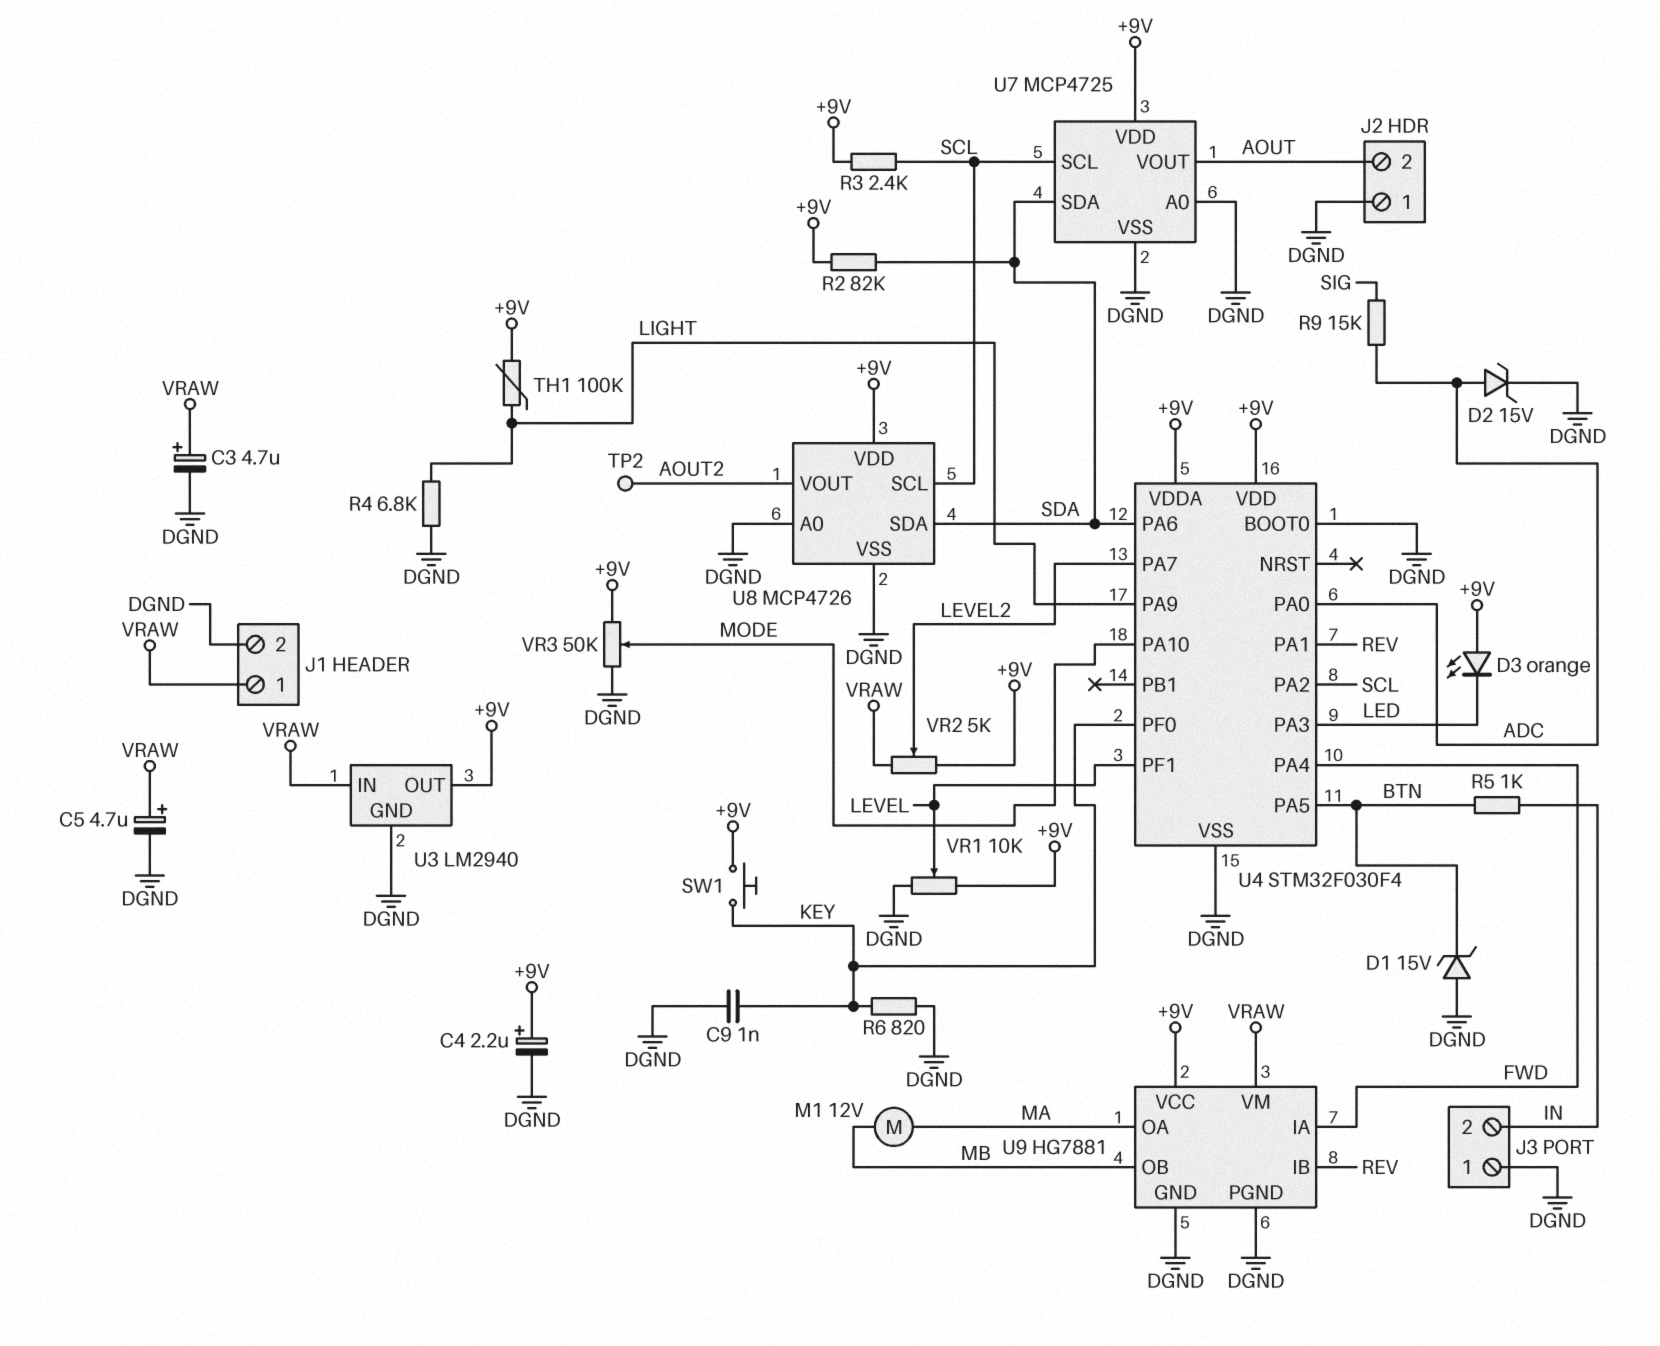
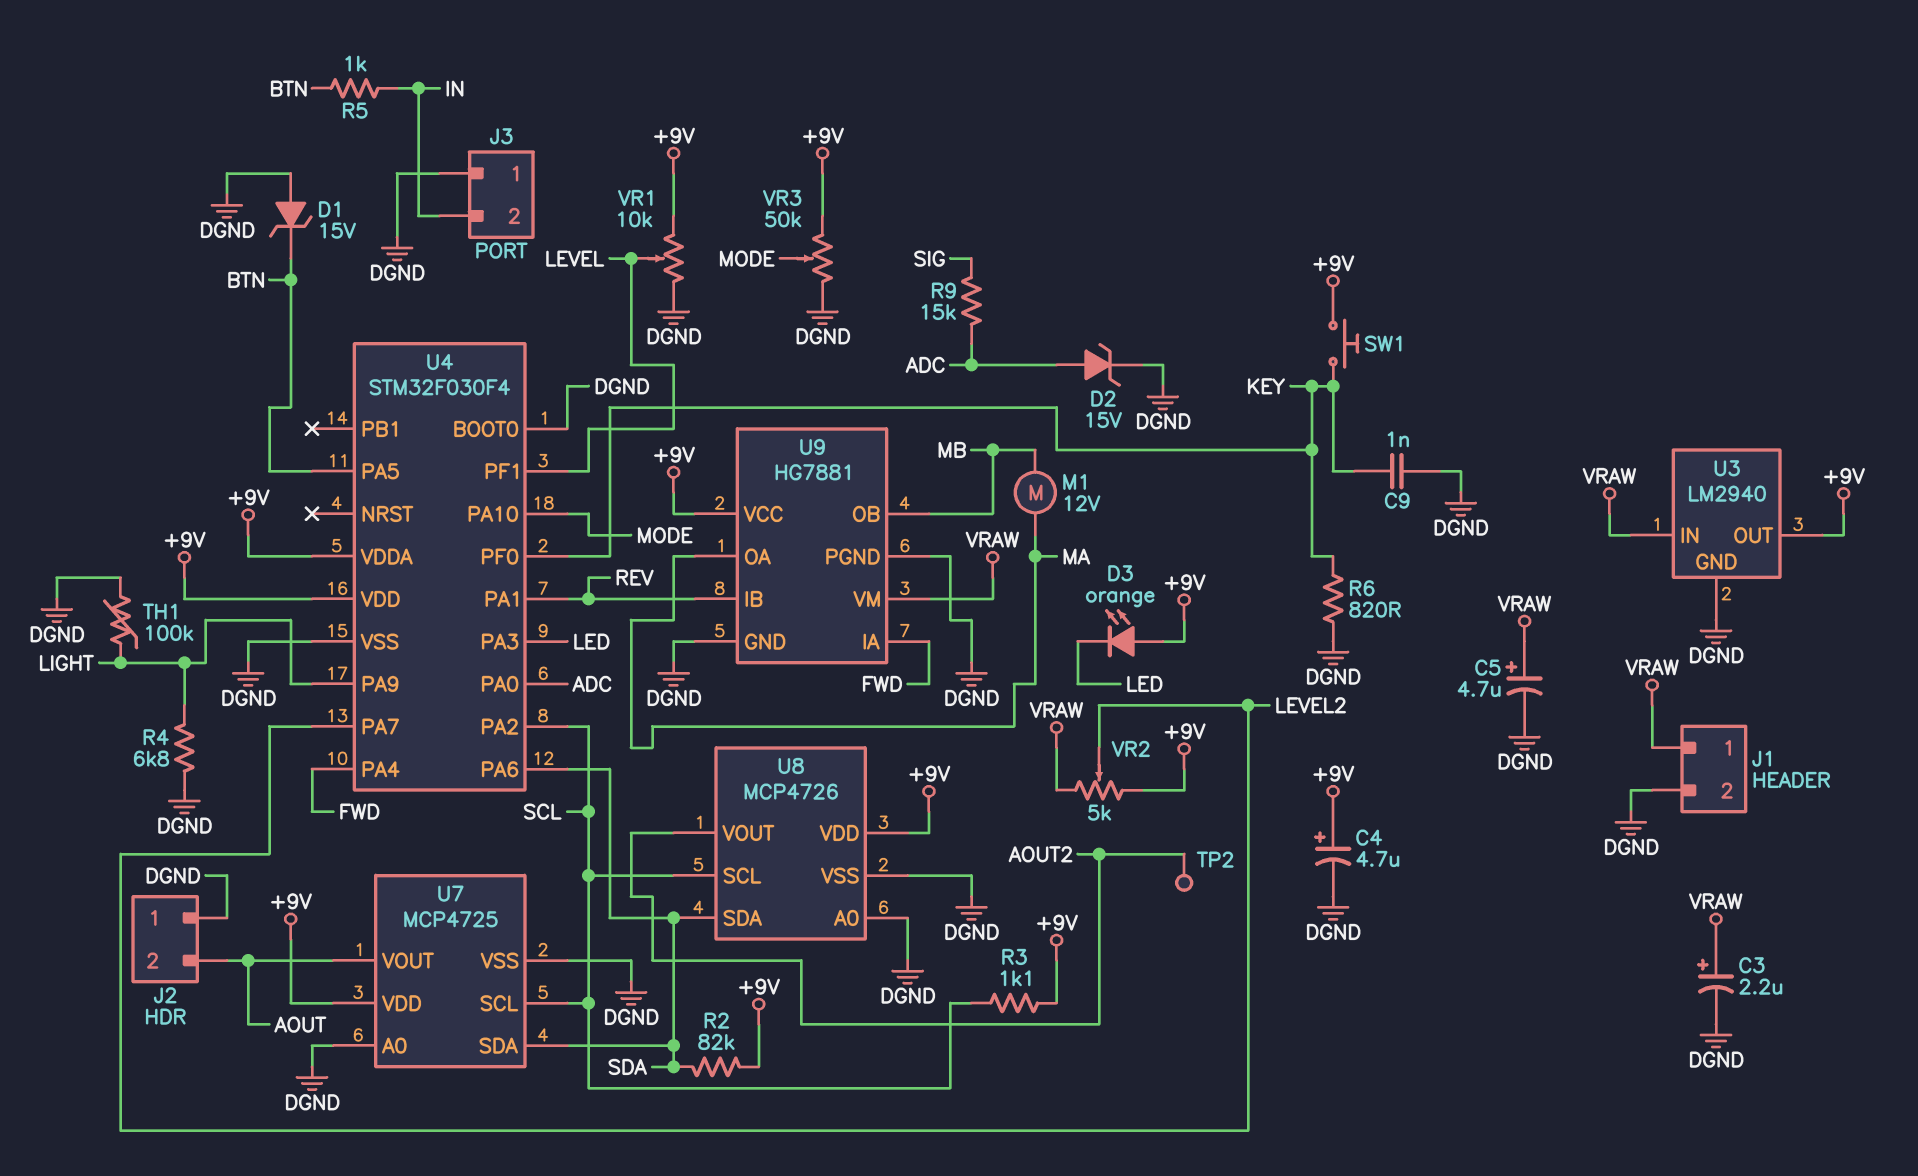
C3: 4.7uF (plus VRAW, minus DGND) -> 2.2uF (plus VRAW, minus DGND)
C4: 2.2uF (plus +9V, minus DGND) -> 4.7uF (plus +9V, minus DGND)
R3: 2.4k (+9V, SCL) -> 1.1k (+9V, SCL)
TH1: 100k (+9V, LIGHT) -> 100k (DGND, LIGHT)

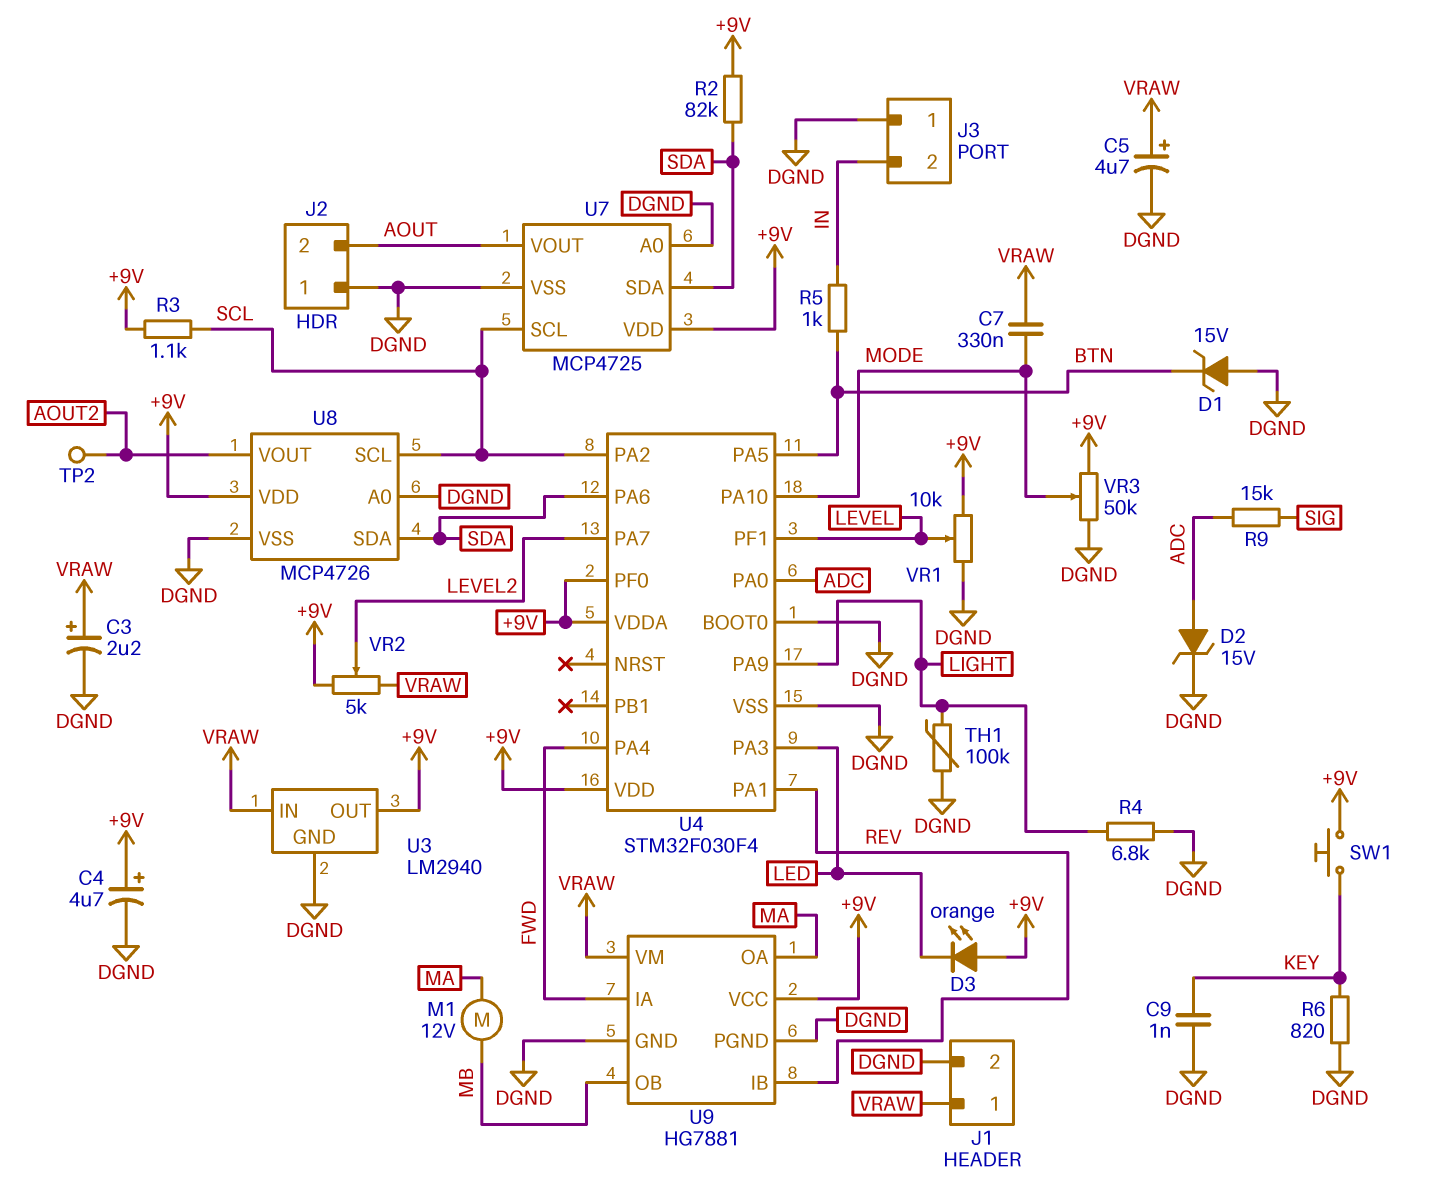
C7: none -> 330nF (MODE, VRAW)
U4 pin PF0: KEY -> +9V

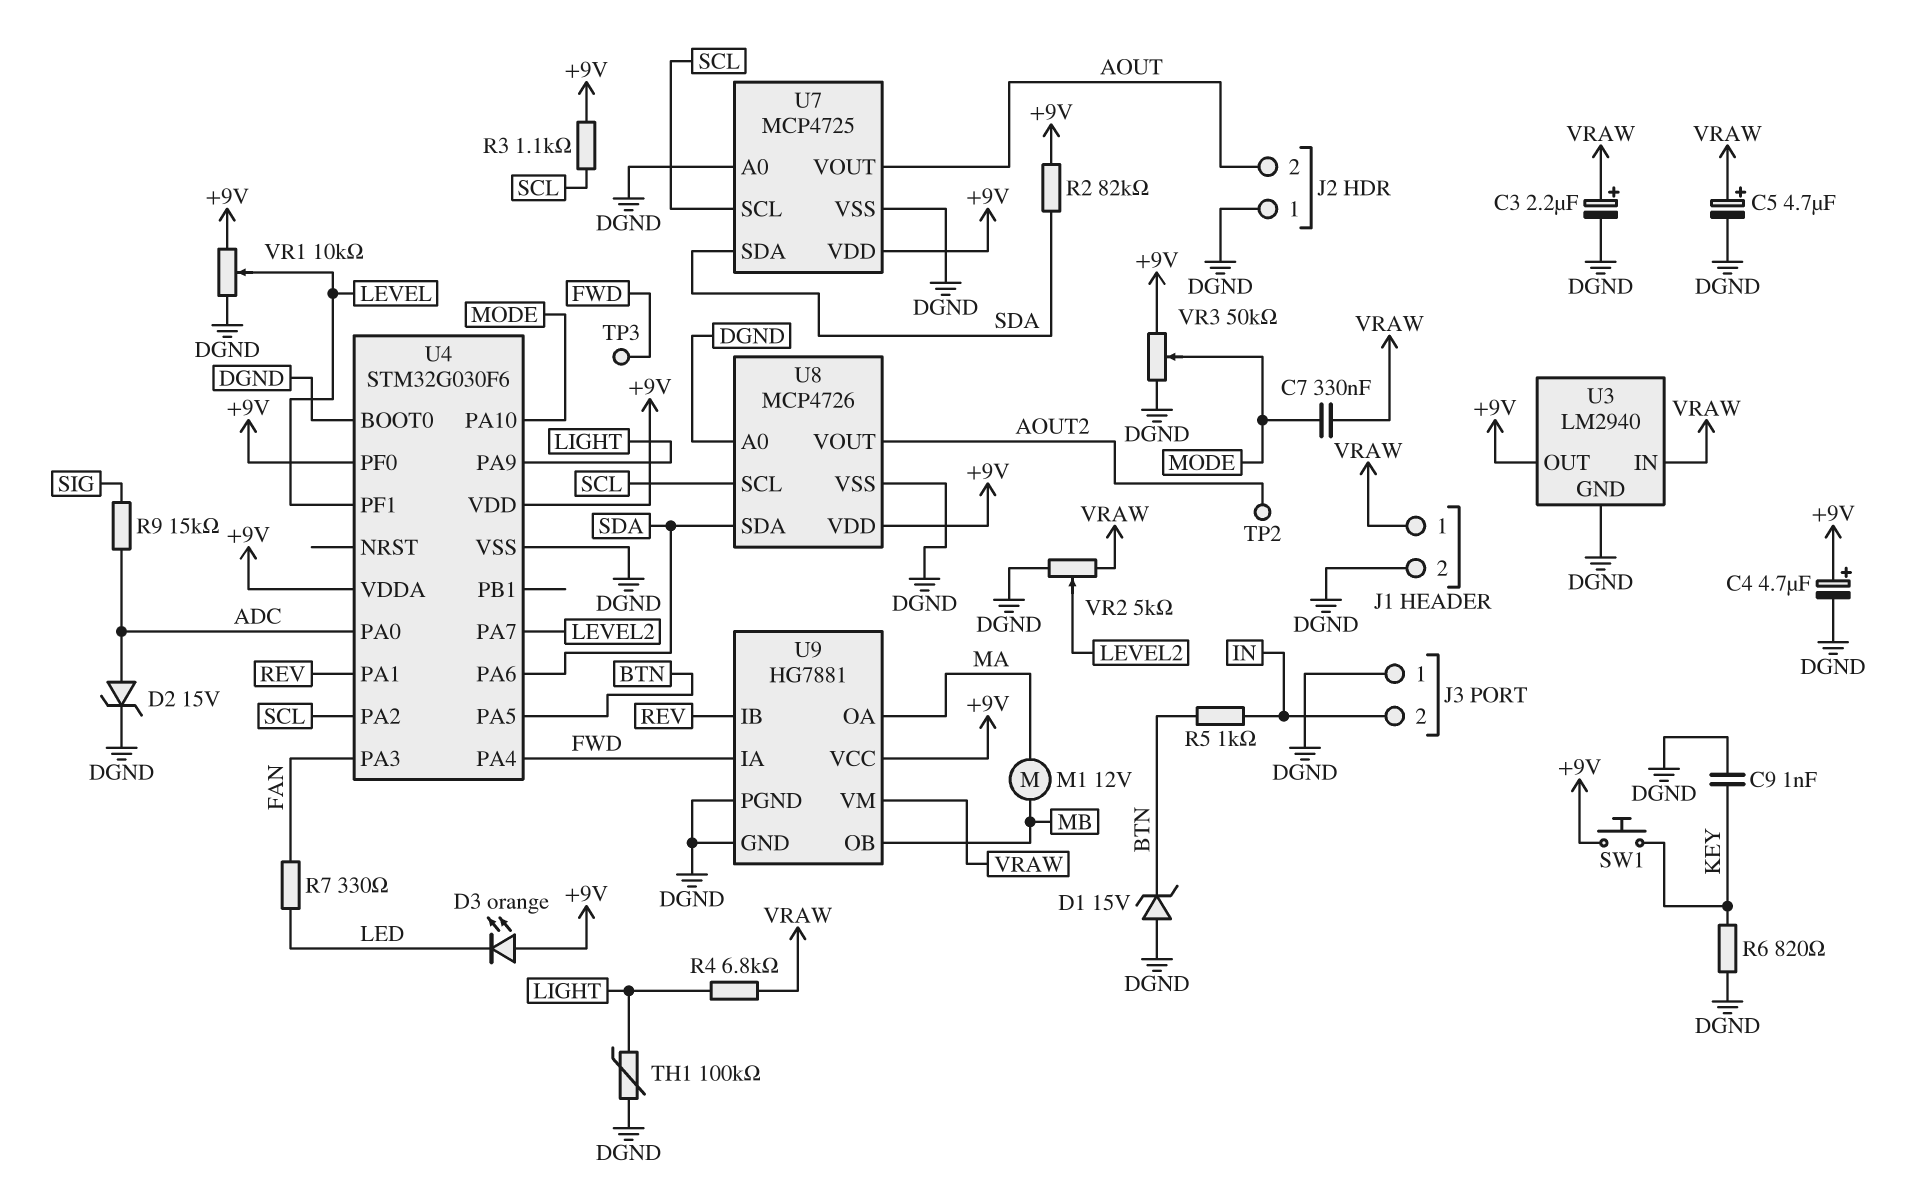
R4: 6.8k (DGND, LIGHT) -> 6.8k (LIGHT, VRAW)
R7: none -> 330 (FAN, LED)
TP3: none -> test point (FWD)
U4: STM32F030F4 -> STM32G030F6
U4 pin PA3: LED -> FAN
VR2: 5k (+9V, VRAW, wiper LEVEL2) -> 5k (DGND, VRAW, wiper LEVEL2)

